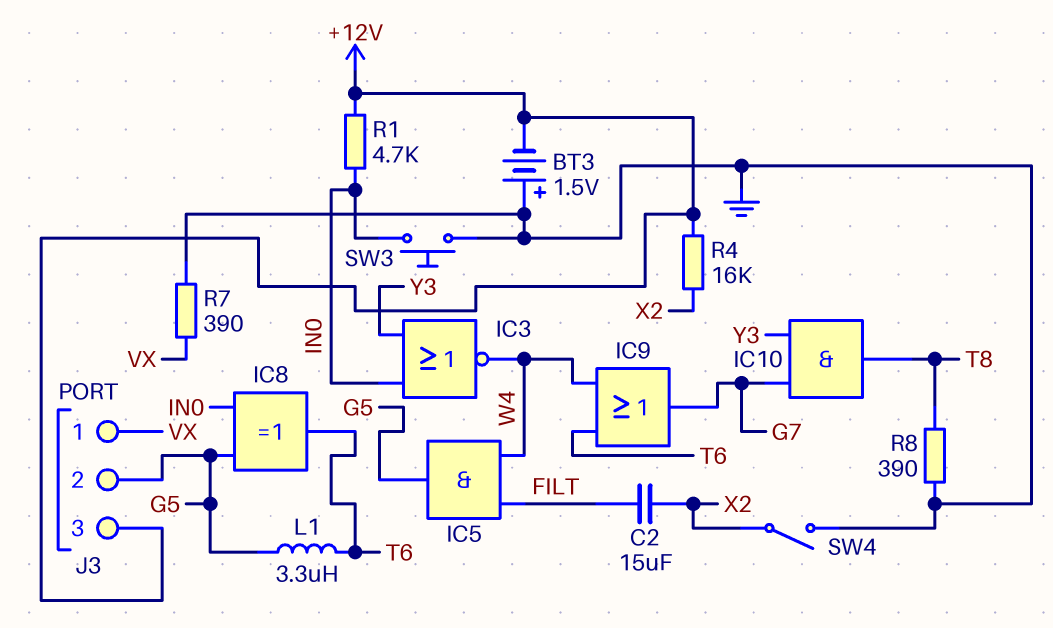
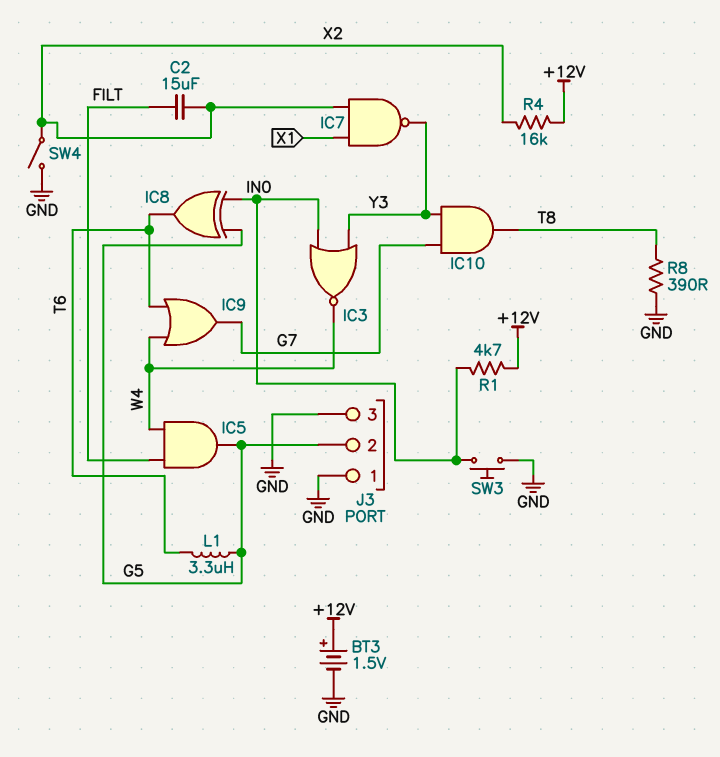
BT3: 1.5V (plus GND, minus +12V) -> 1.5V (plus +12V, minus GND)
IC7: none -> NAND (in X1, in X2, out Y3)
J3 pin 1: VX -> GND
J3 pin 3: +12V -> GND
R7: 390 (GND, VX) -> none

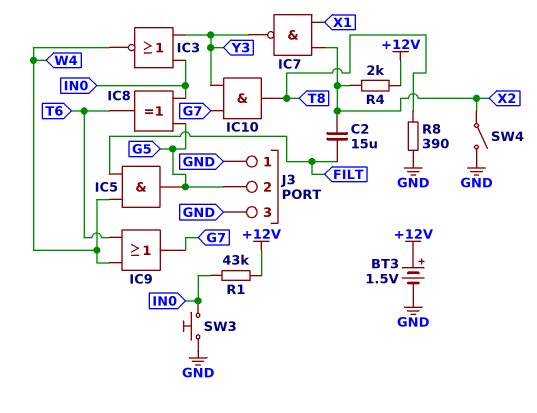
L1: 3.3uH (G5, T6) -> none
R1: 4.7k (+12V, IN0) -> 43k (+12V, IN0)
R4: 16k (+12V, X2) -> 2k (+12V, X2)

